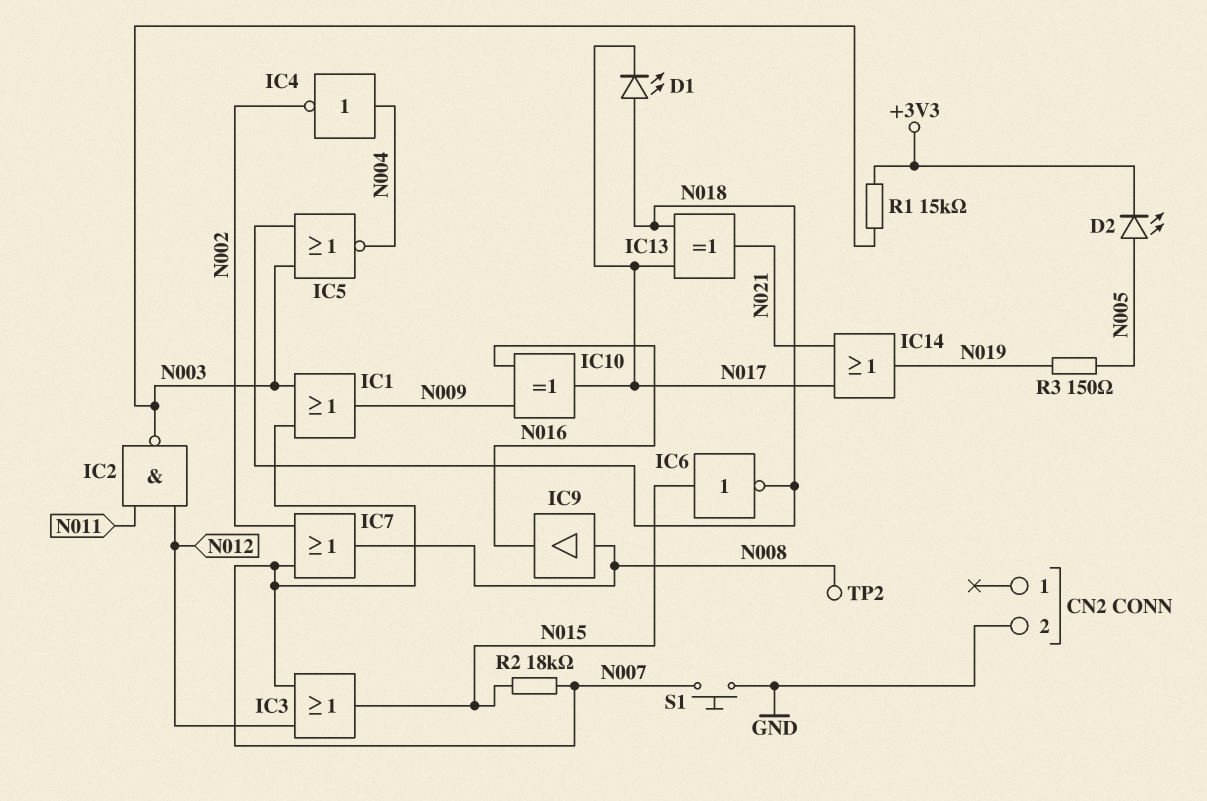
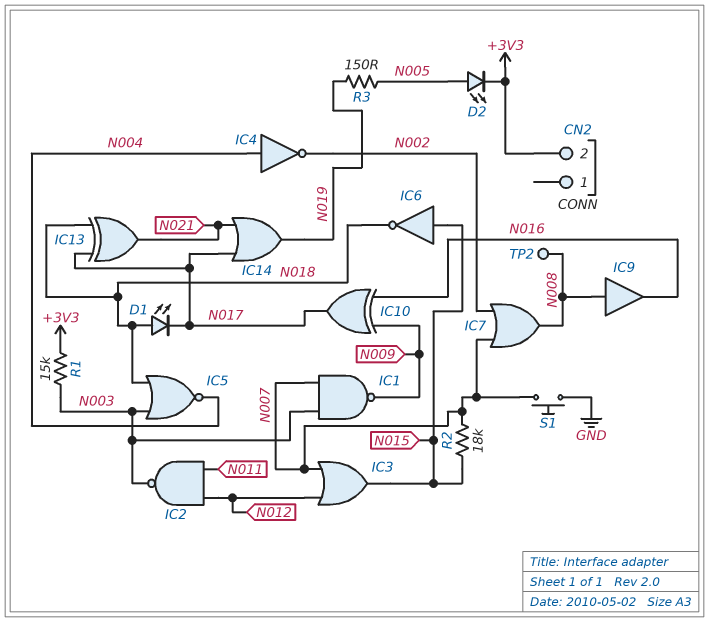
CN2 pin 2: GND -> +3V3
IC1: OR (in N003, in N007, out N009) -> NAND (in N003, in N007, out N009)

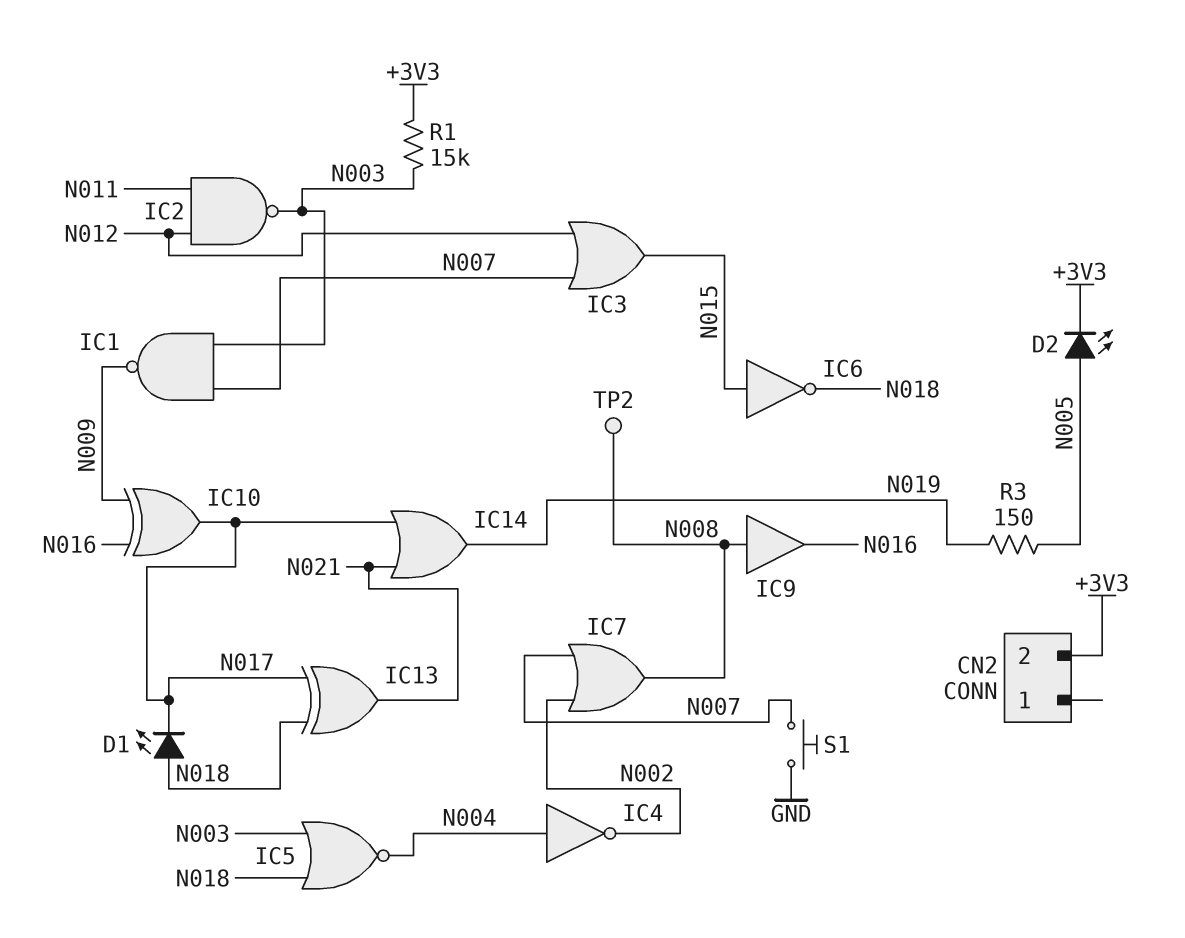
R2: 18k (N007, N015) -> none

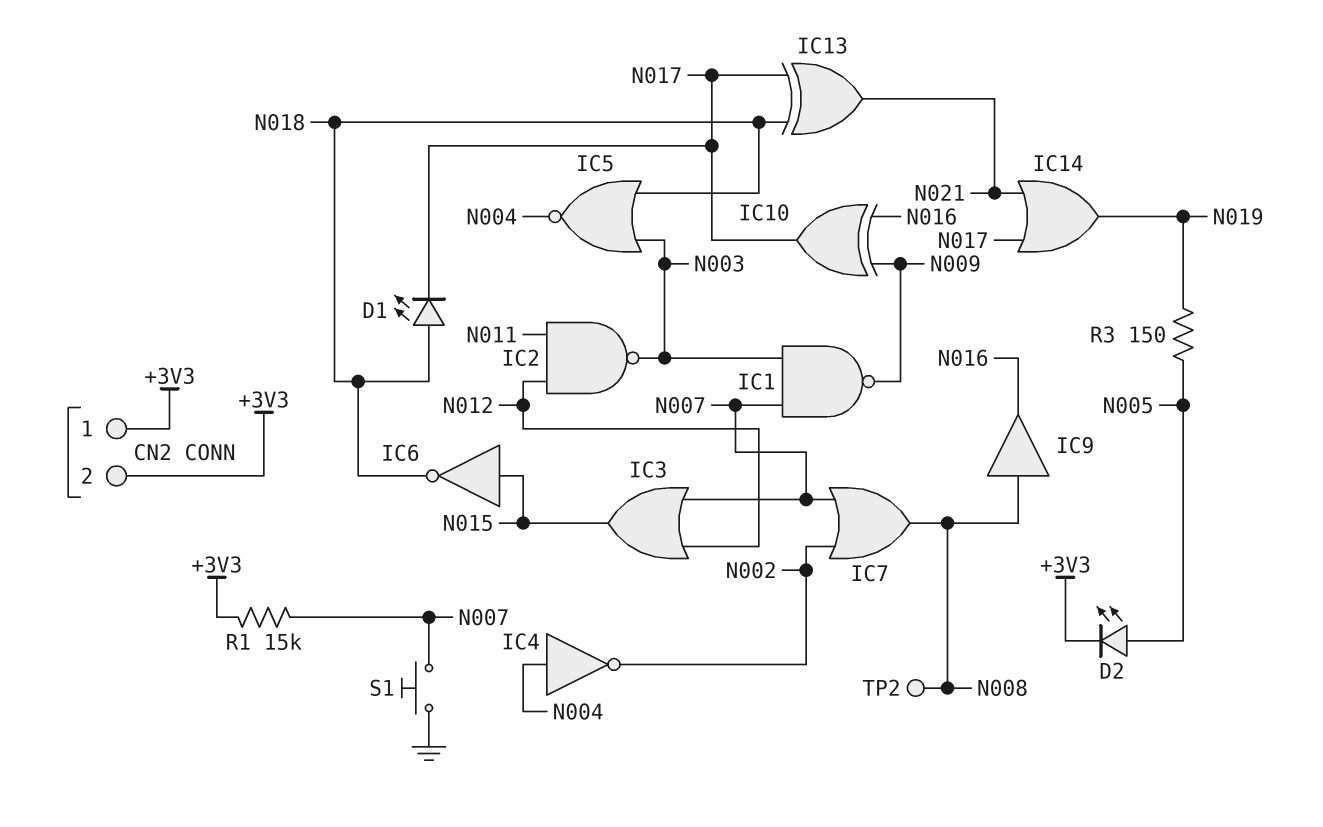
CN2 pin 1: none -> +3V3
R1: 15k (+3V3, N003) -> 15k (+3V3, N007)

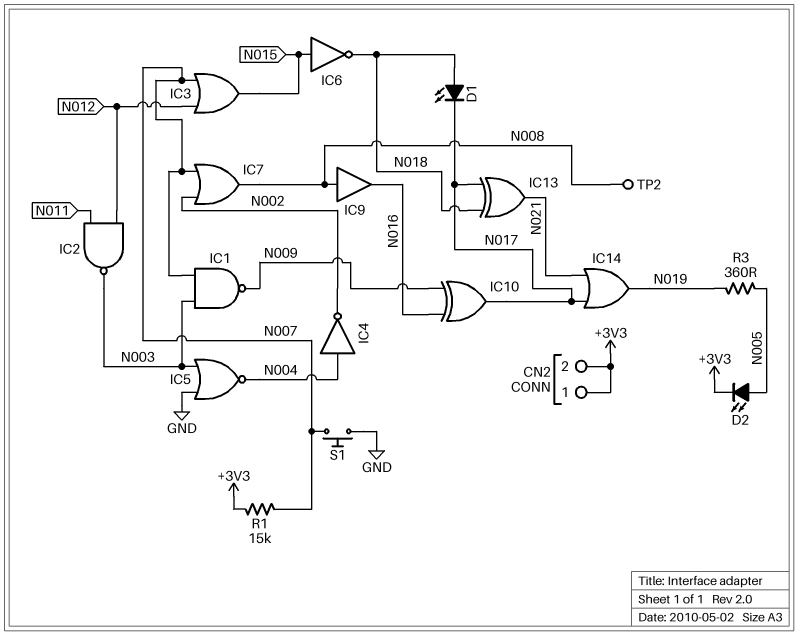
IC5: NOR (in N003, in N018, out N004) -> NOR (in GND, in N003, out N004)
R3: 150 (N005, N019) -> 360 (N005, N019)

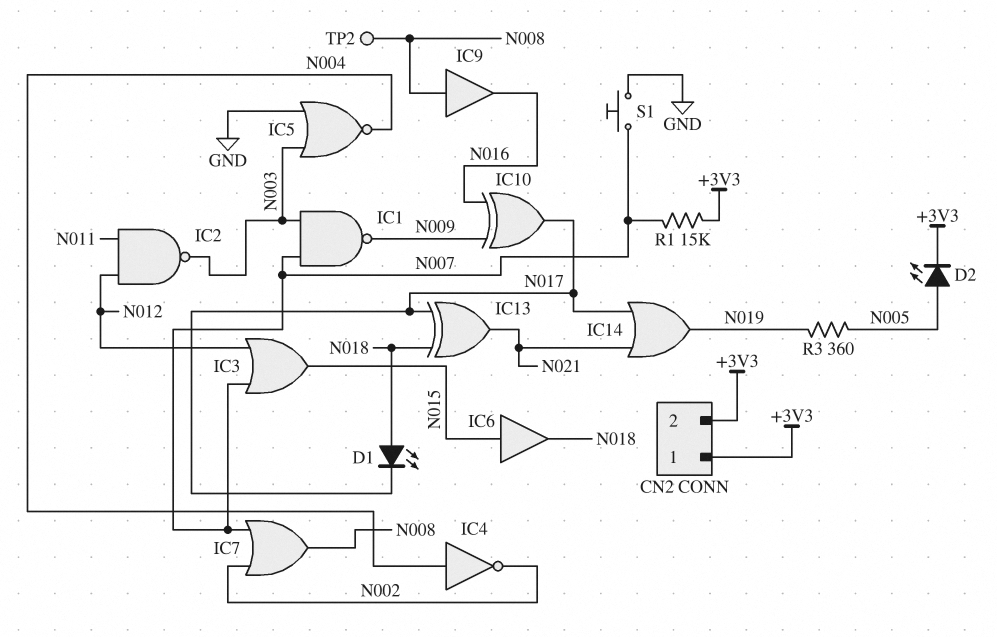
IC6: NOT (in N015, out N018) -> buffer (in N015, out N018)

